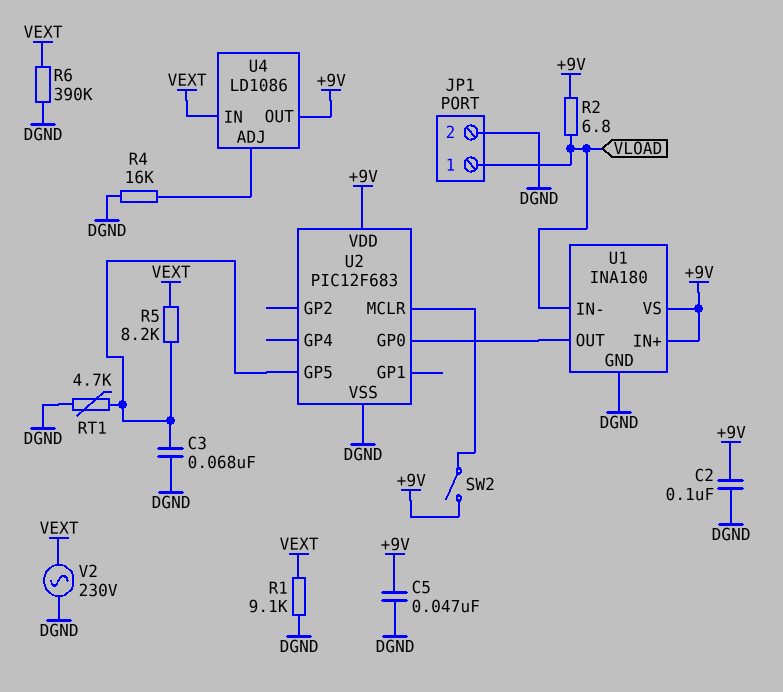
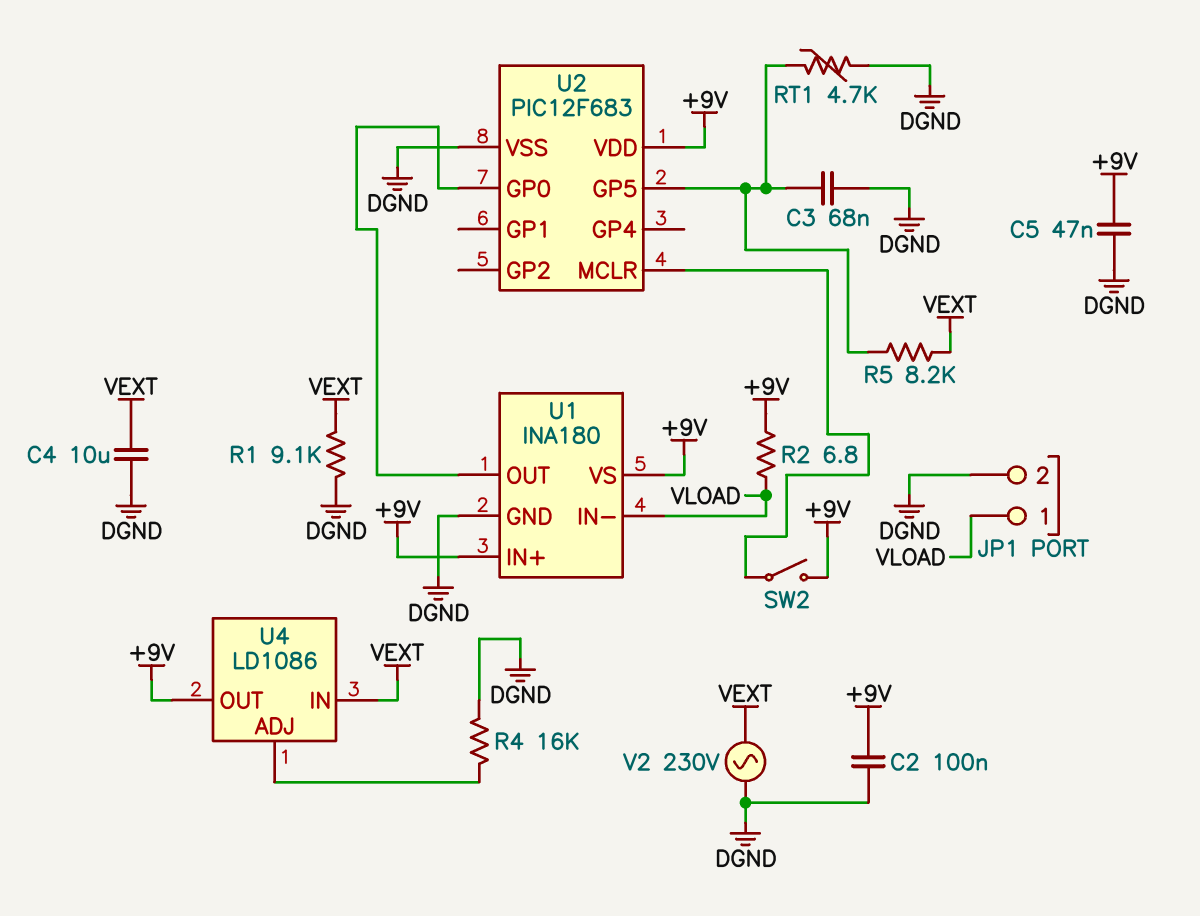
C4: none -> 10uF (DGND, VEXT)
R6: 390k (DGND, VEXT) -> none

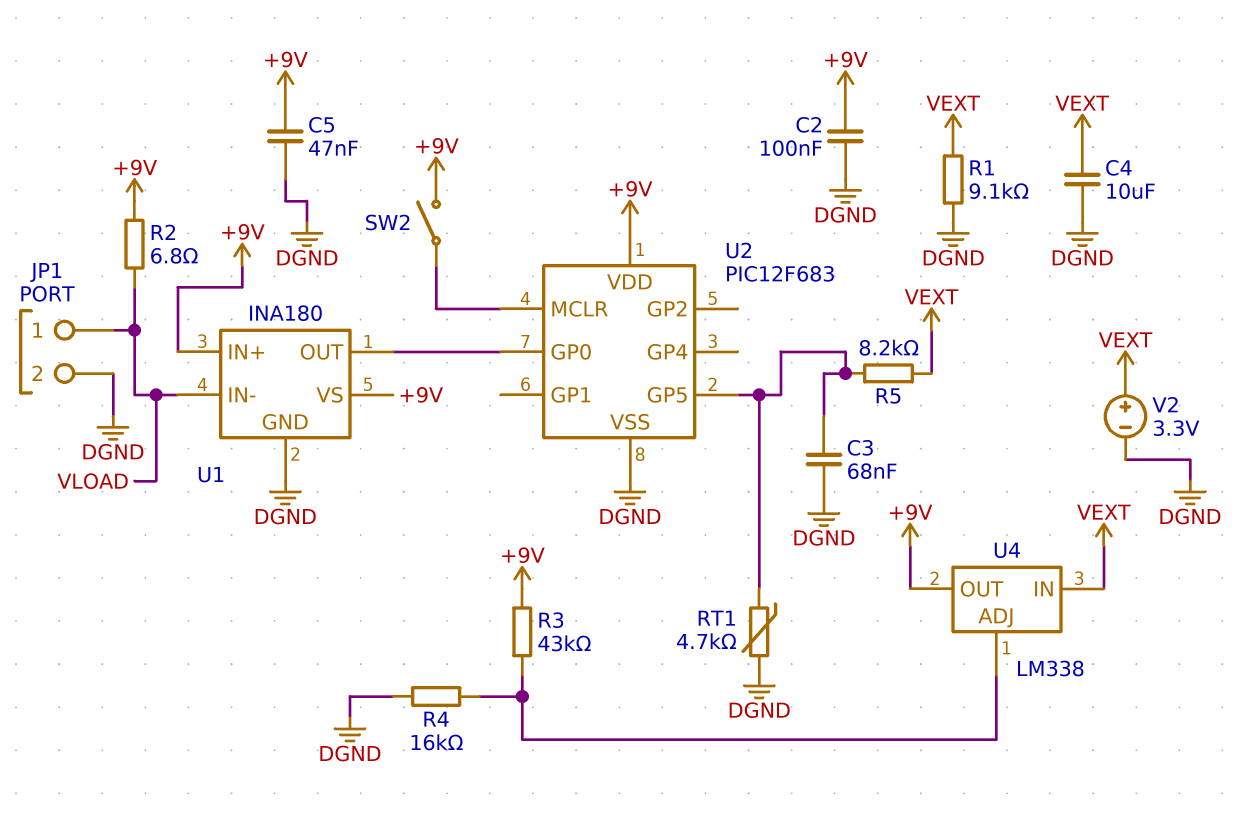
R3: none -> 43k (+9V, U4/ADJ)
U4: LD1086 -> LM338
V2: AC 230V (DGND, VEXT) -> 3.3V (plus VEXT, minus DGND)

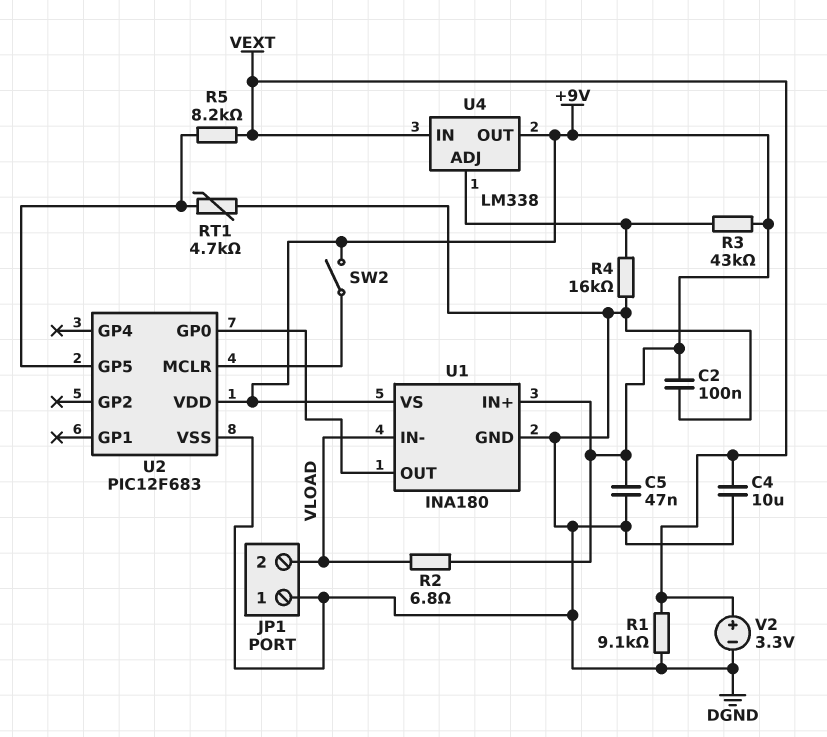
C3: 68nF (DGND, U2/GP5) -> none
JP1 pin 1: VLOAD -> DGND
JP1 pin 2: DGND -> VLOAD

